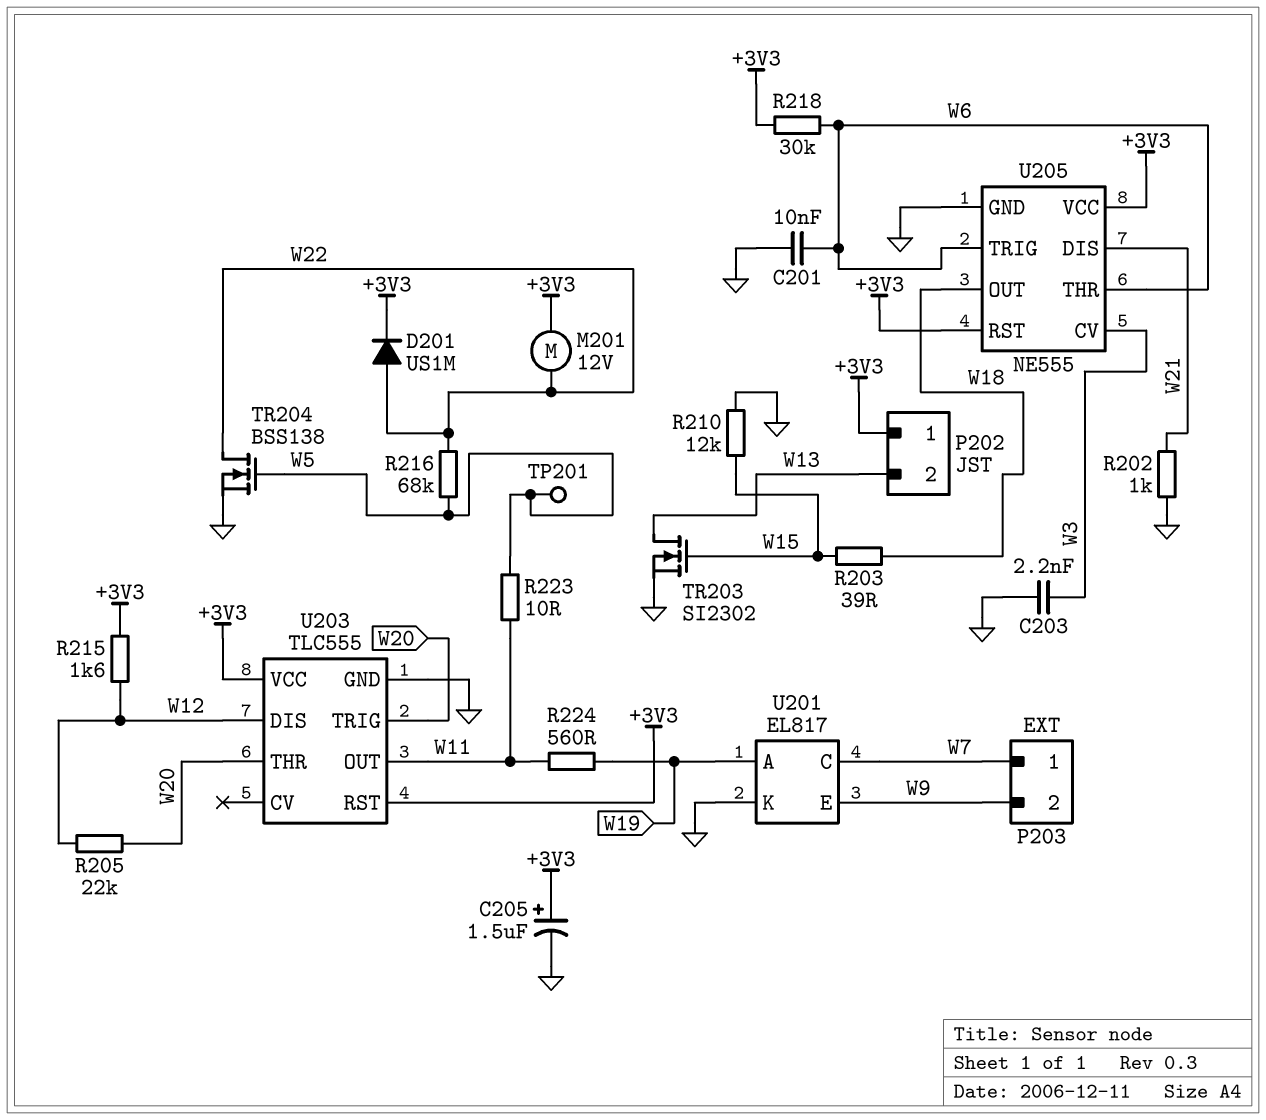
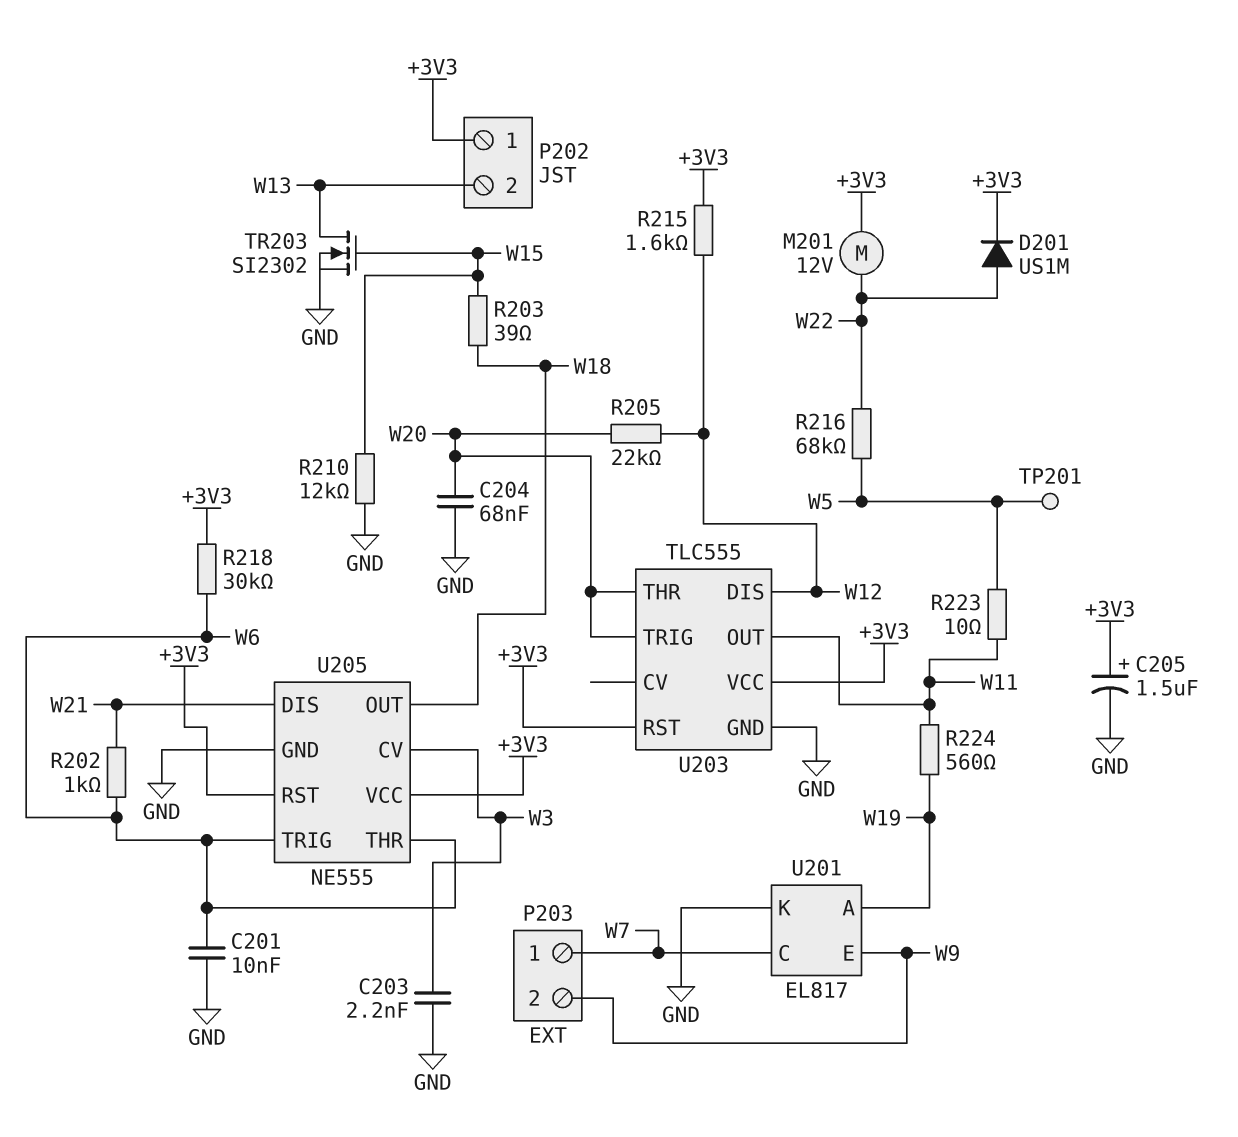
C204: none -> 68nF (GND, W20)
R202: 1k (GND, W21) -> 1k (W6, W21)
TR204: NMOS BSS138 (G W5, D W22, S GND) -> none

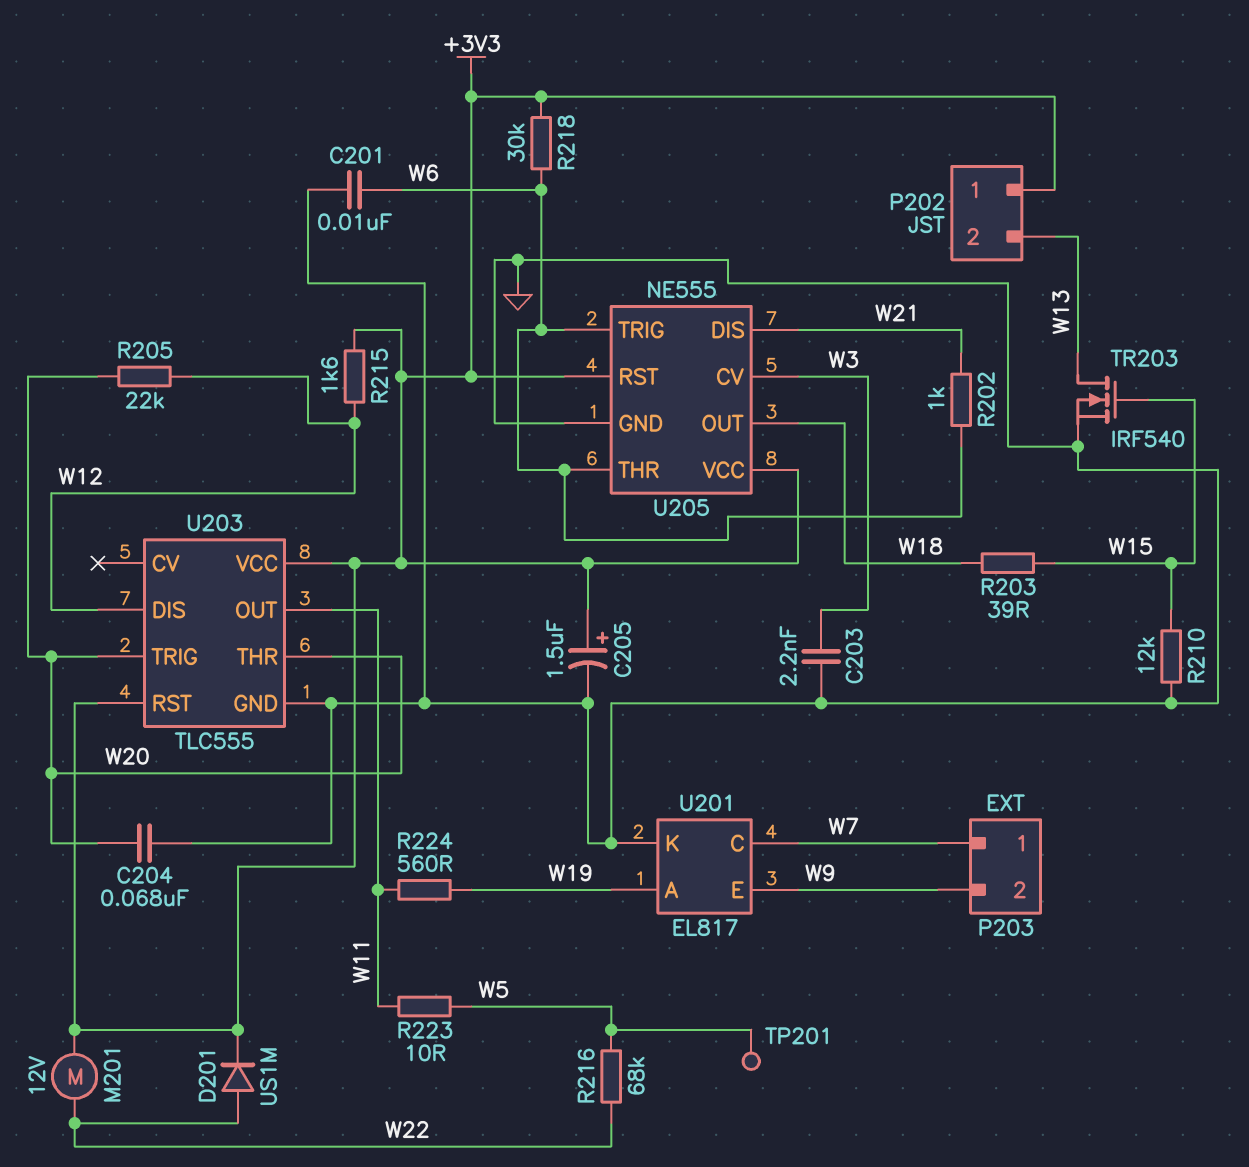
TR203: NMOS SI2302 (G W15, D W13, S GND) -> NMOS IRF540 (G W15, D W13, S GND)

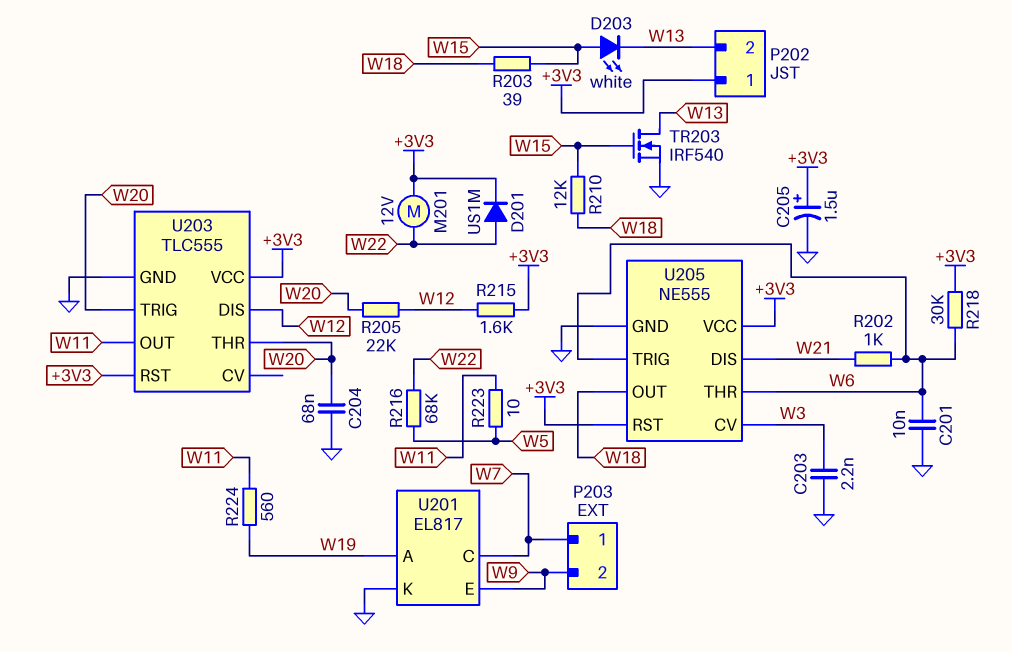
D203: none -> LED white (A W15, K W13)
R210: 12k (GND, W15) -> 12k (W15, W18)
TP201: test point (W5) -> none

